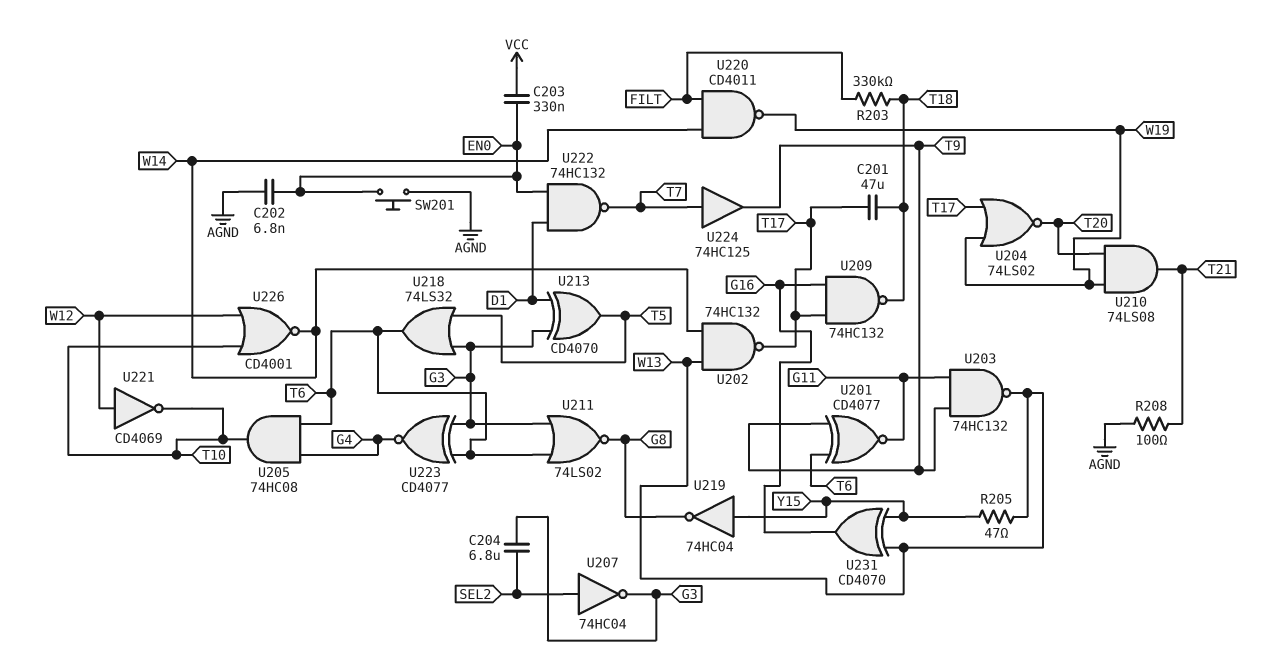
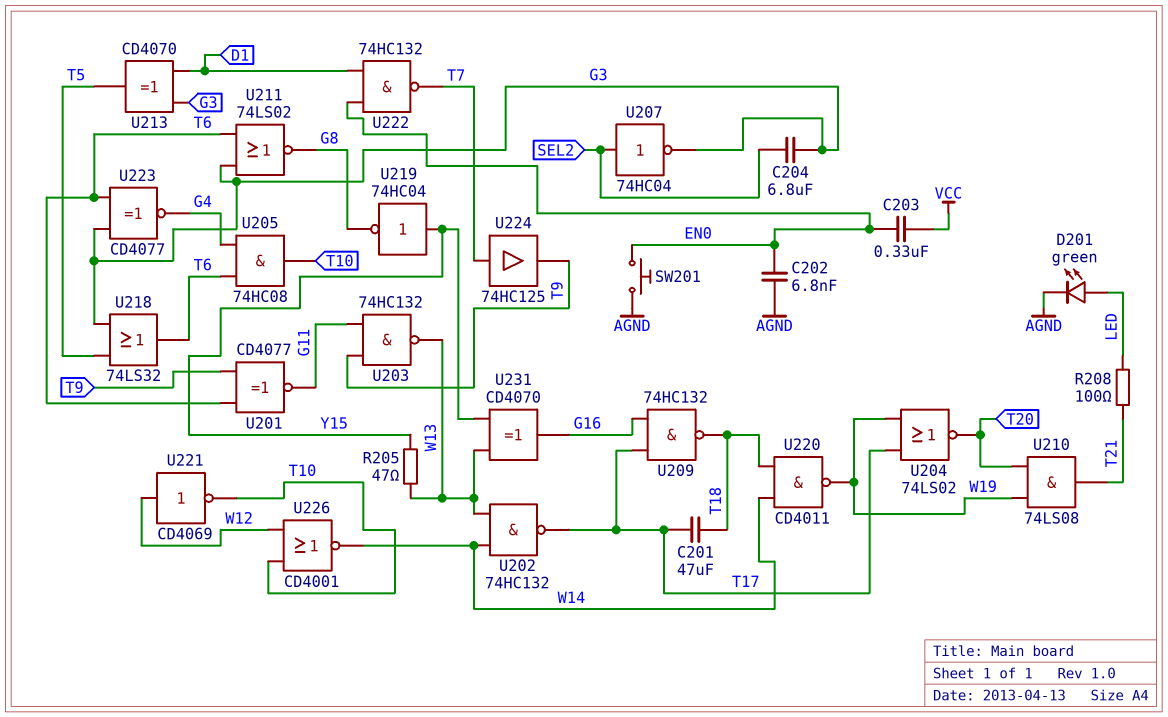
D201: none -> LED green (A LED, K AGND)
R203: 330k (FILT, T18) -> none
R208: 100 (AGND, T21) -> 100 (LED, T21)
U220: NAND CD4011 (in FILT, in W14, out W19) -> NAND CD4011 (in T18, in W14, out W19)

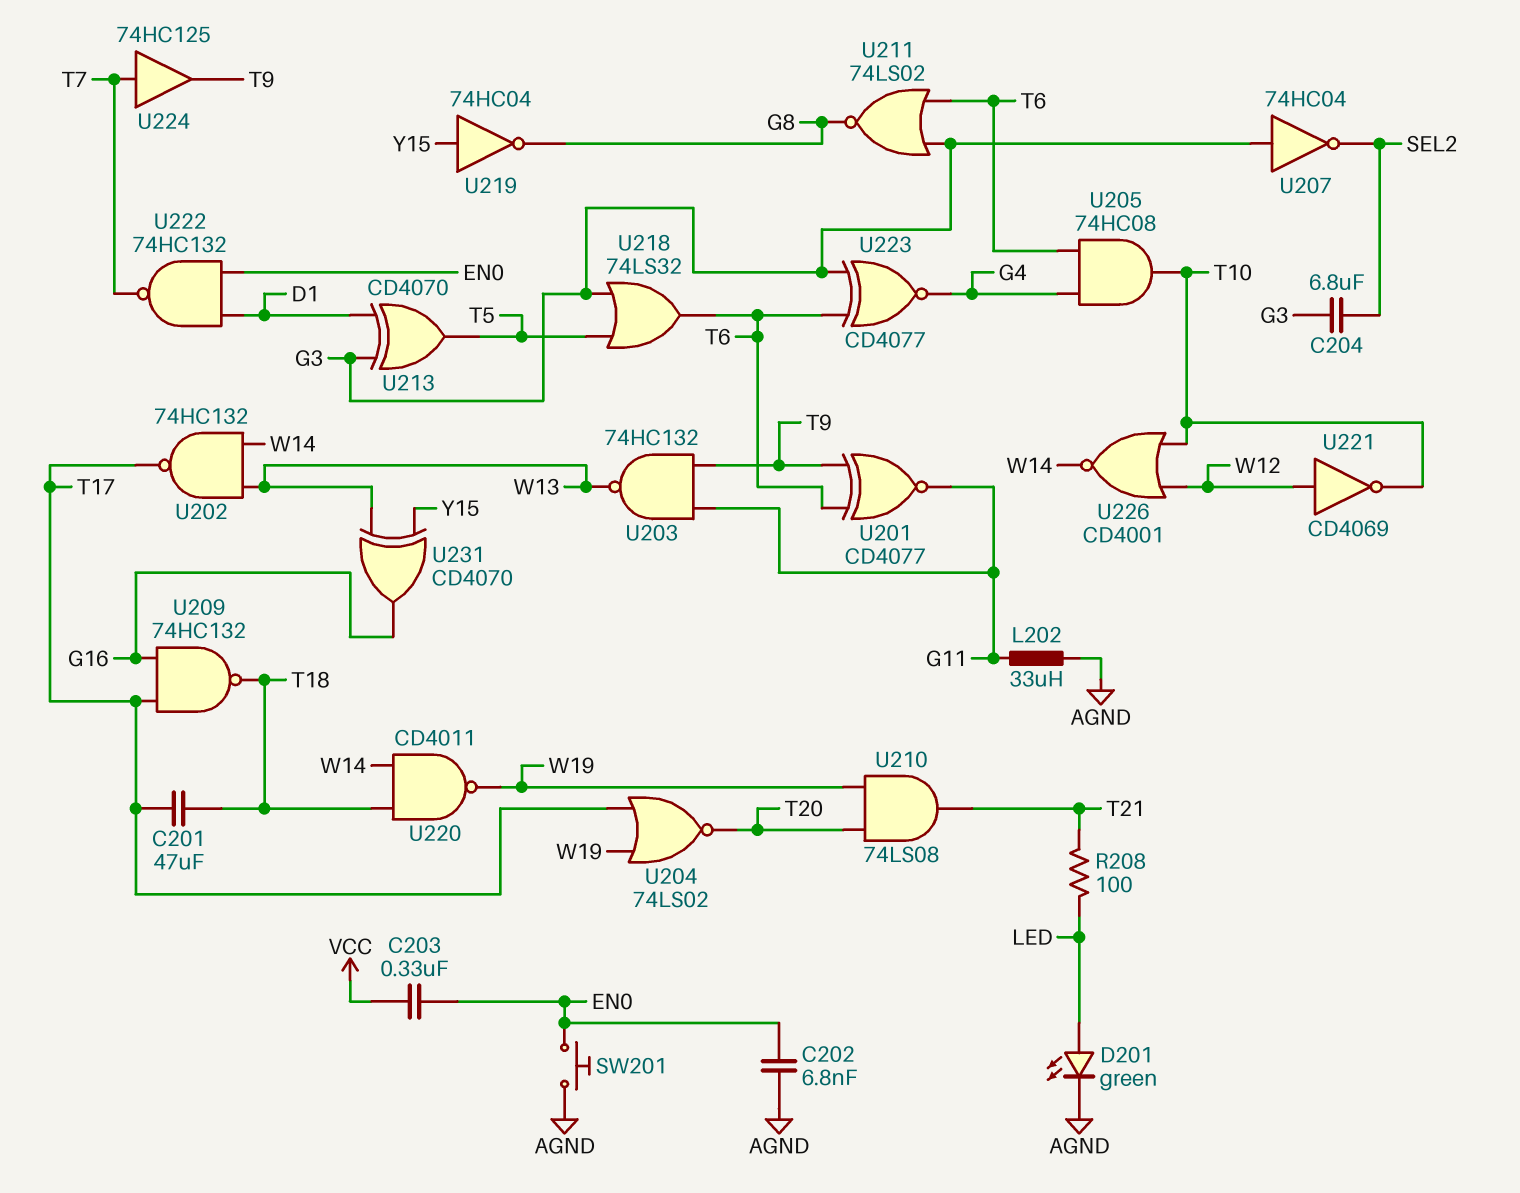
L202: none -> 33uH (AGND, G11)
R205: 47 (W13, Y15) -> none
U207: NOT 74HC04 (in SEL2, out G3) -> NOT 74HC04 (in G3, out SEL2)

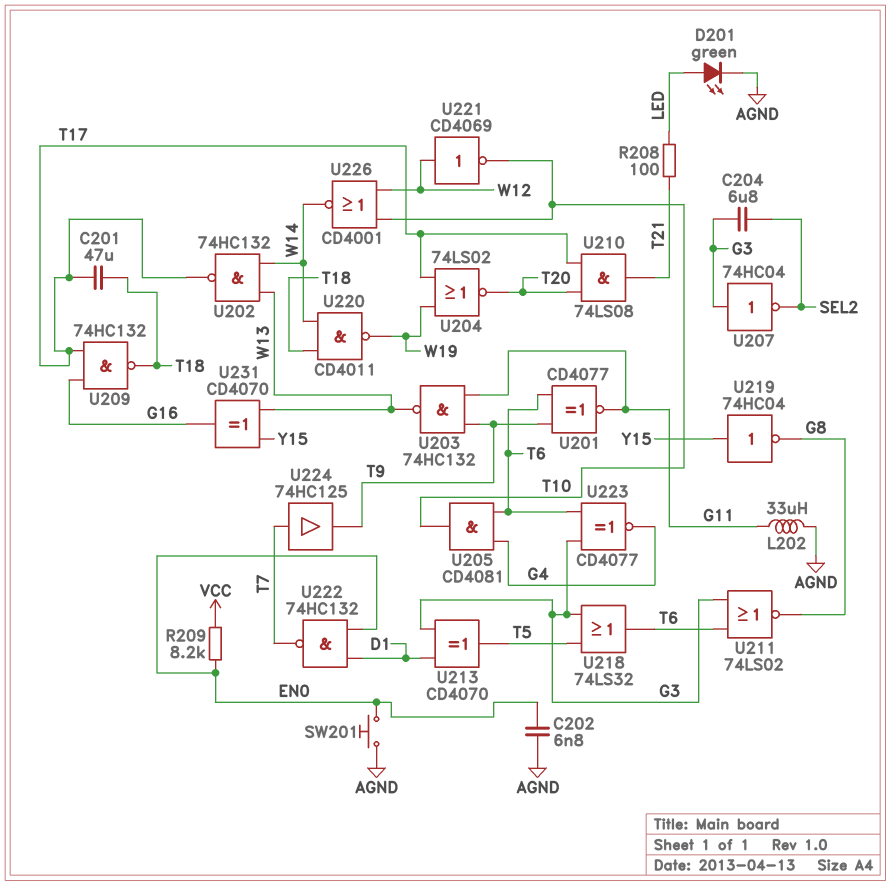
C203: 330nF (EN0, VCC) -> none
R209: none -> 8.2k (EN0, VCC)
U205: AND 74HC08 (in G4, in T6, out T10) -> AND CD4081 (in G4, in T6, out T10)
U210: AND 74LS08 (in T20, in W19, out T21) -> AND 74LS08 (in T17, in T20, out T21)

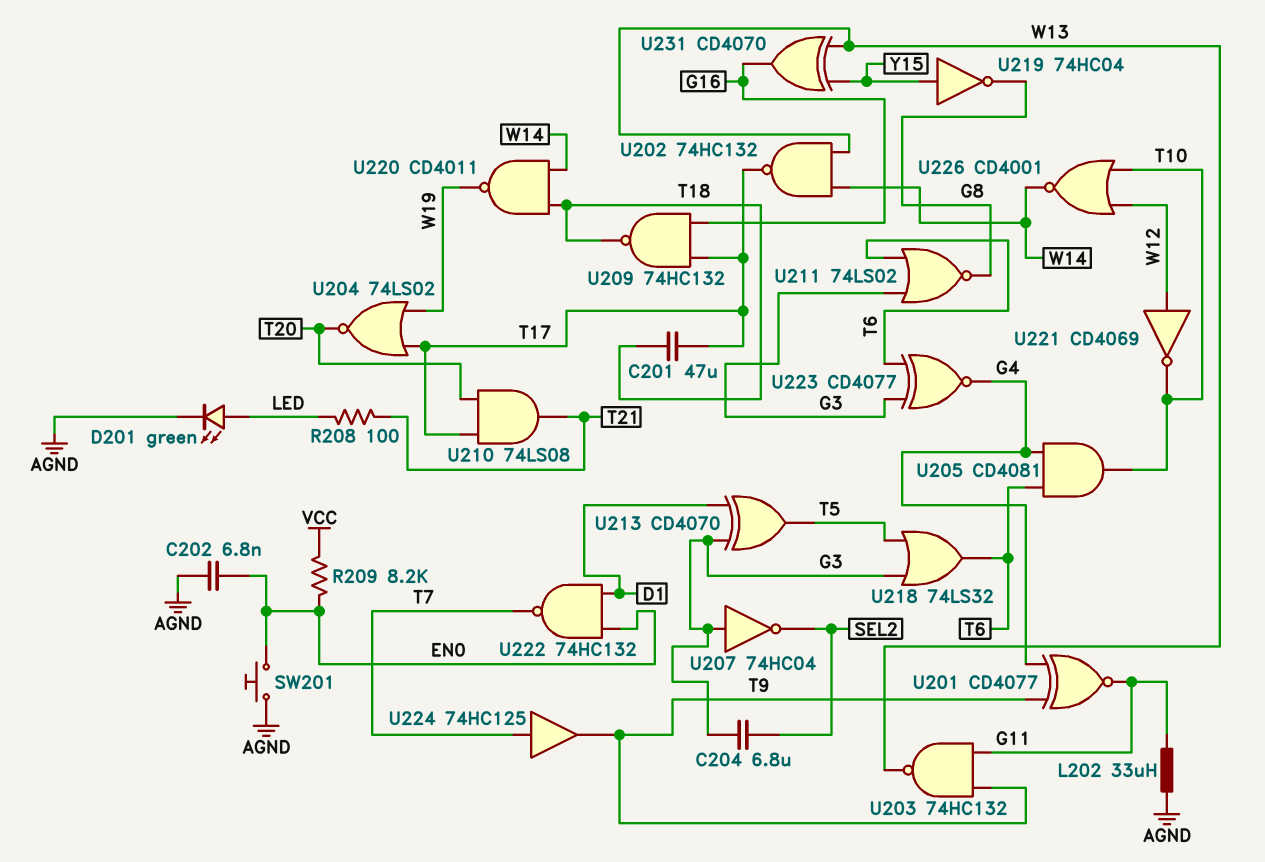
U201: XNOR CD4077 (in T6, in T9, out G11) -> XNOR CD4077 (in G4, in T9, out G11)

